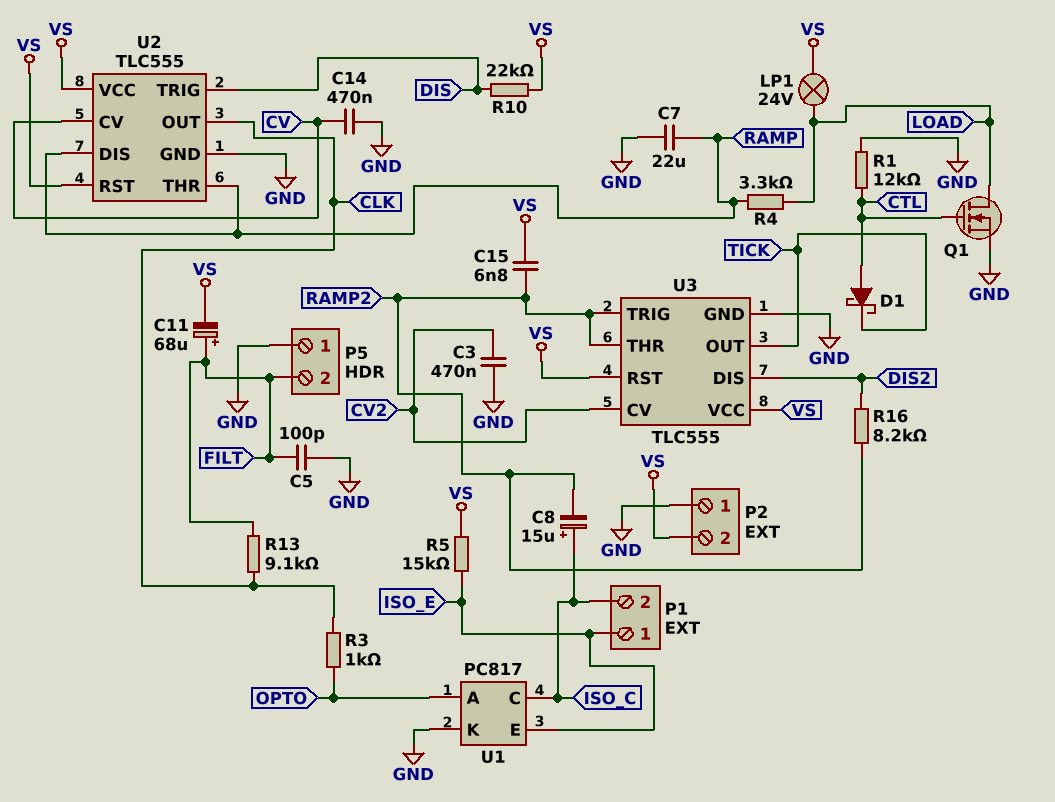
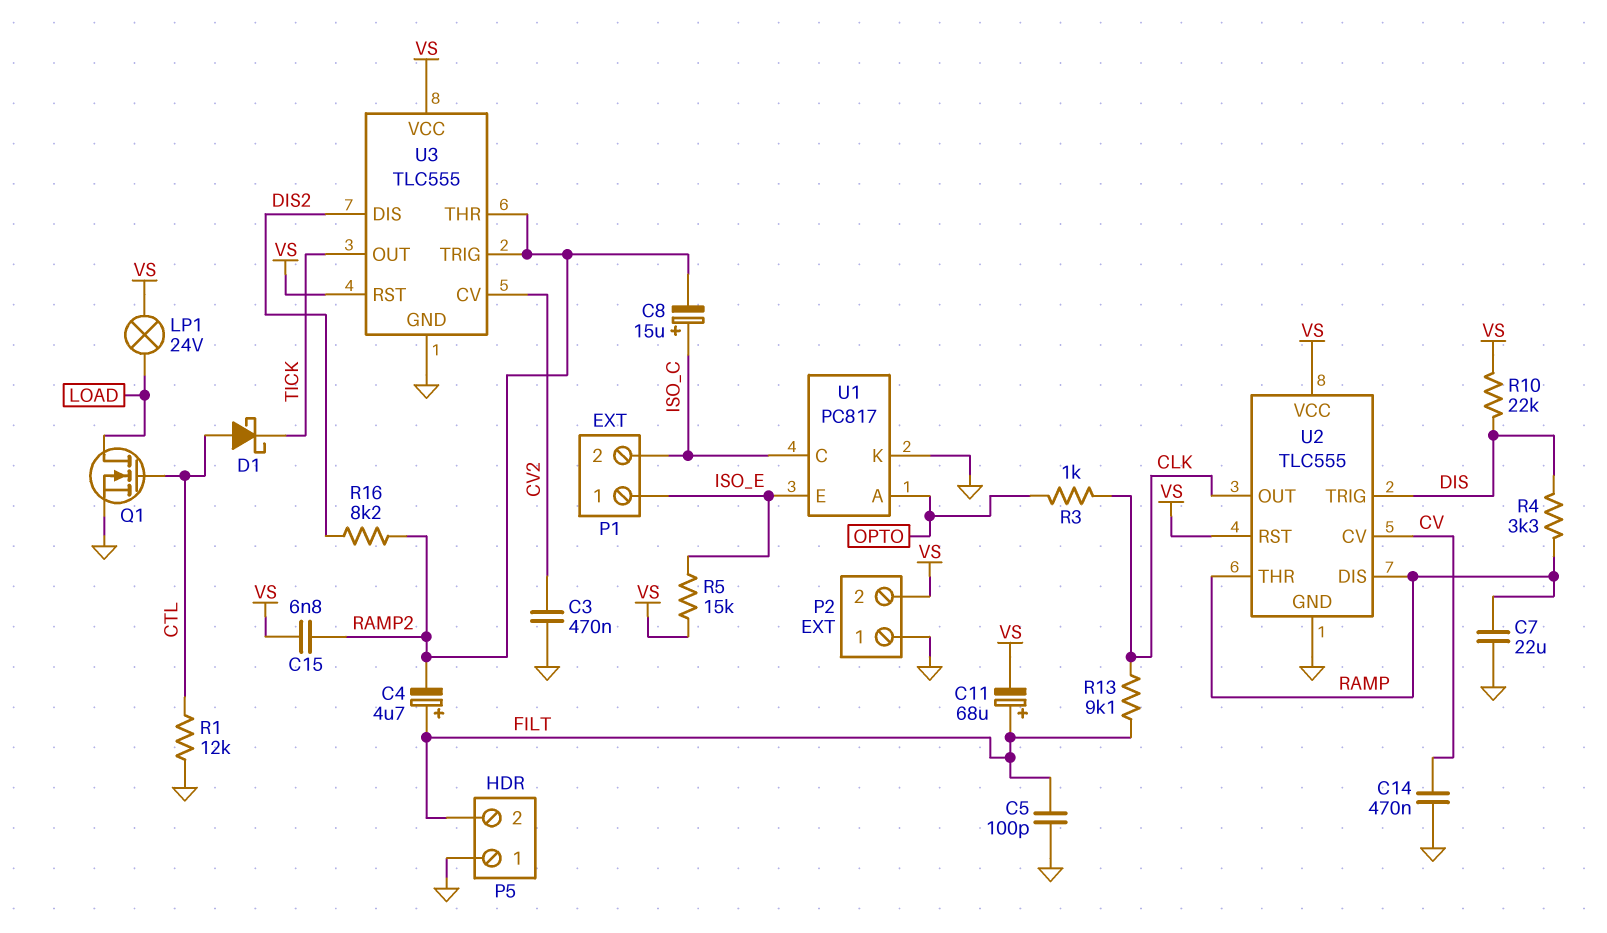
C4: none -> 4.7uF (plus FILT, minus RAMP2)
R4: 3.3k (LOAD, RAMP) -> 3.3k (DIS, RAMP)

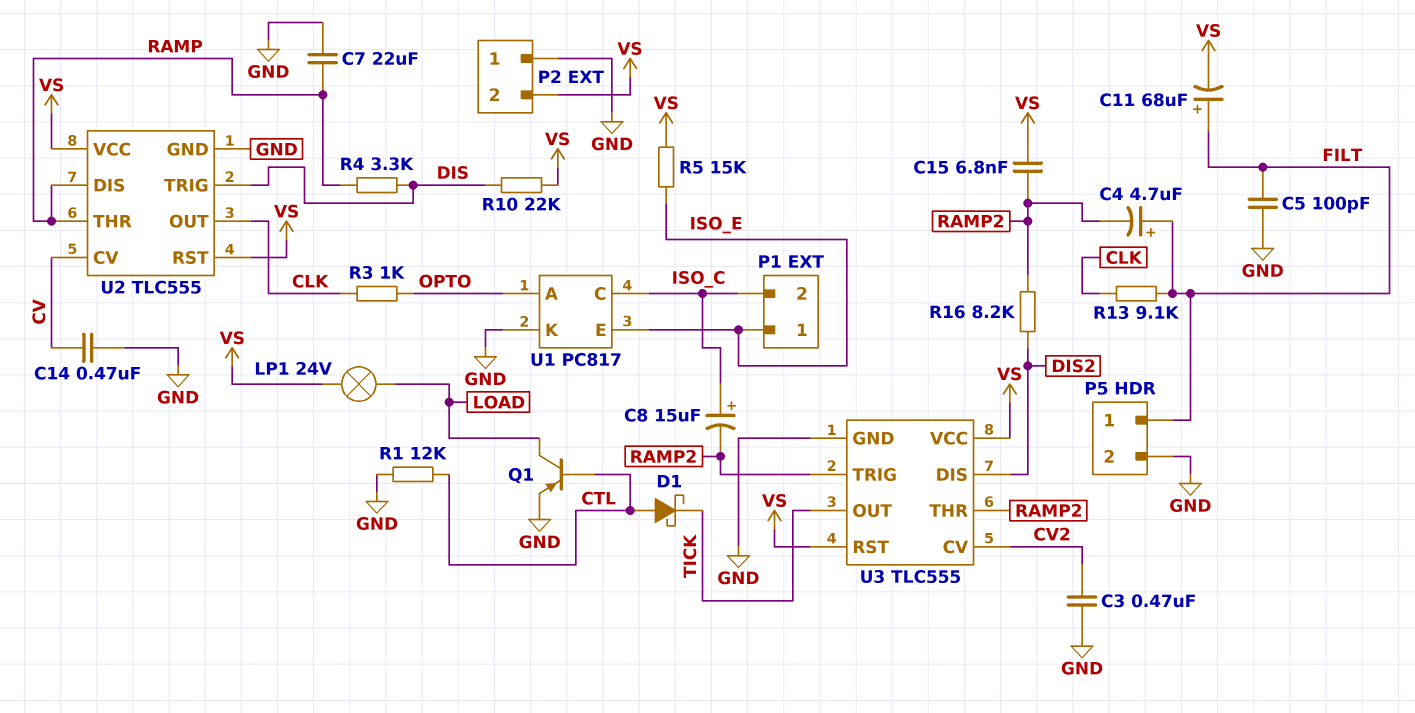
P5 pin 1: GND -> FILT
P5 pin 2: FILT -> GND
Q1: NMOS (G CTL, D LOAD, S GND) -> PNP (B CTL, C LOAD, E GND)

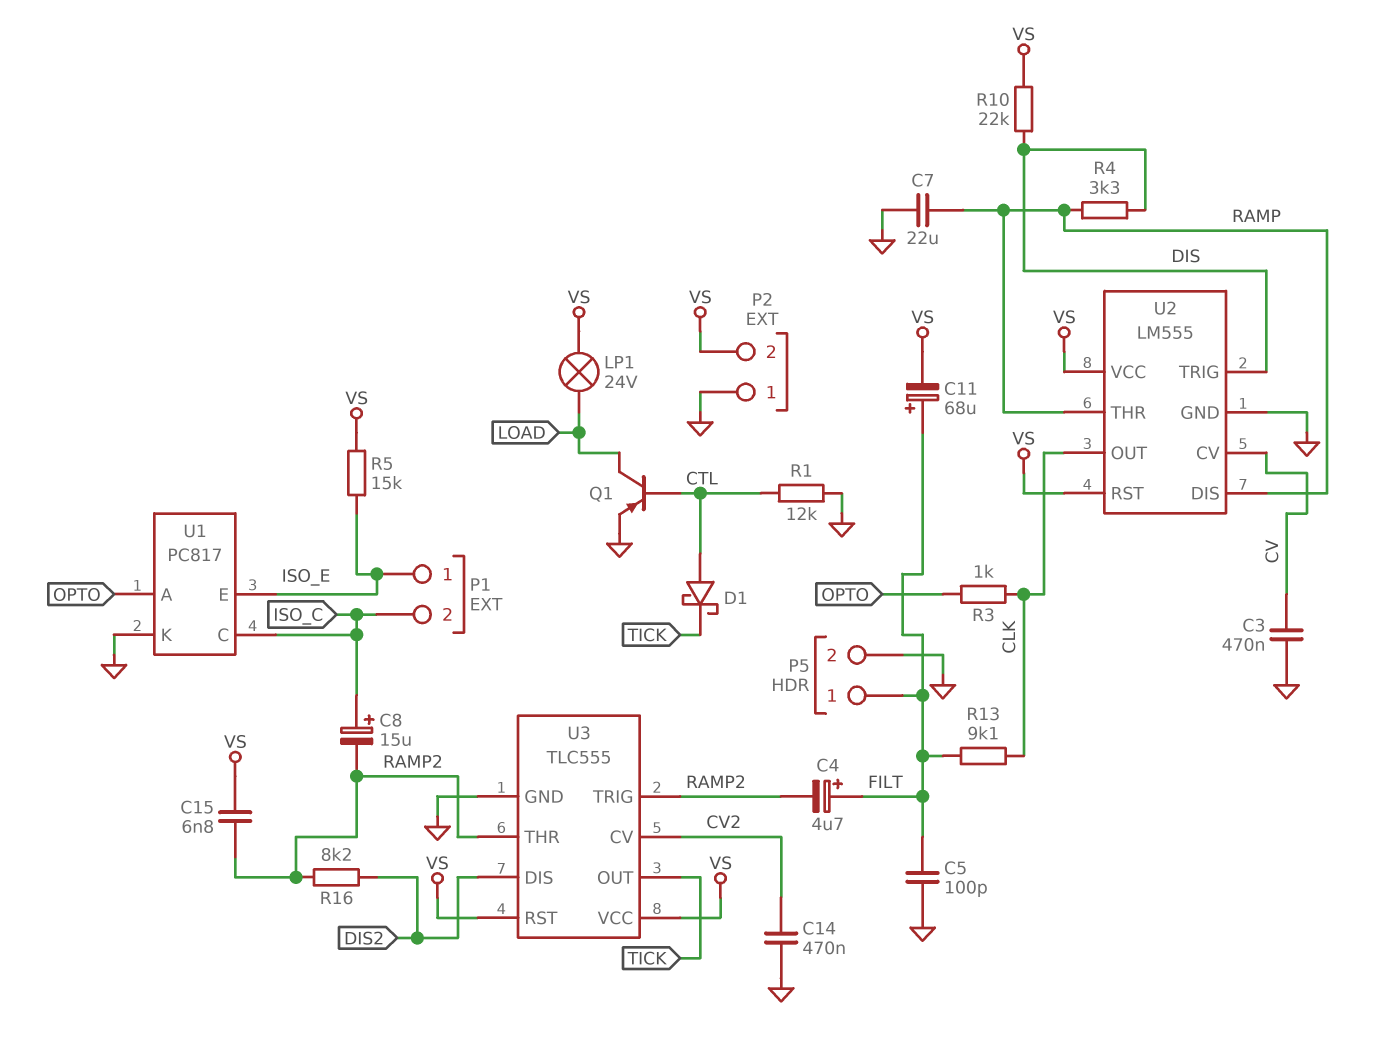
C3: 470nF (CV2, GND) -> 470nF (CV, GND)
C14: 470nF (CV, GND) -> 470nF (CV2, GND)
U2: TLC555 -> LM555

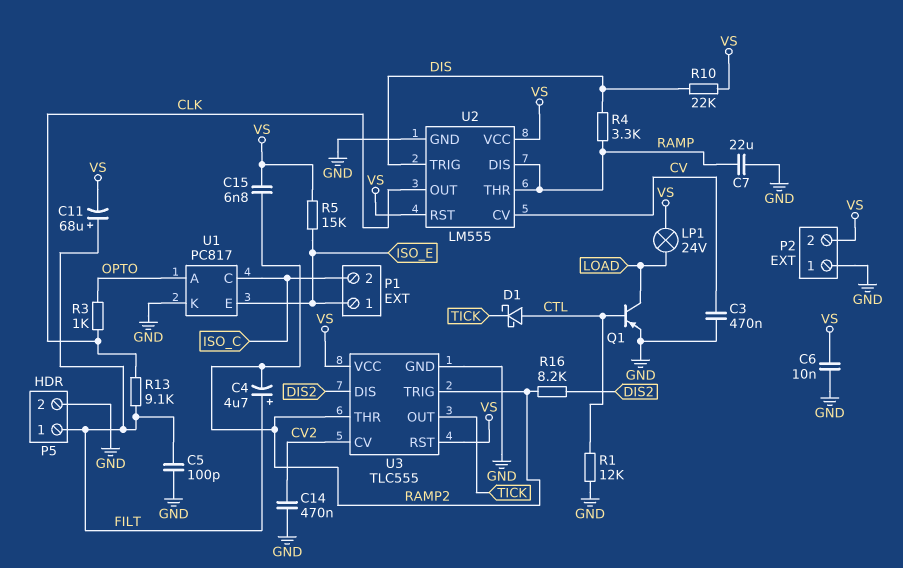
C6: none -> 10nF (GND, VS)
C8: 15uF (plus ISO_C, minus RAMP2) -> none

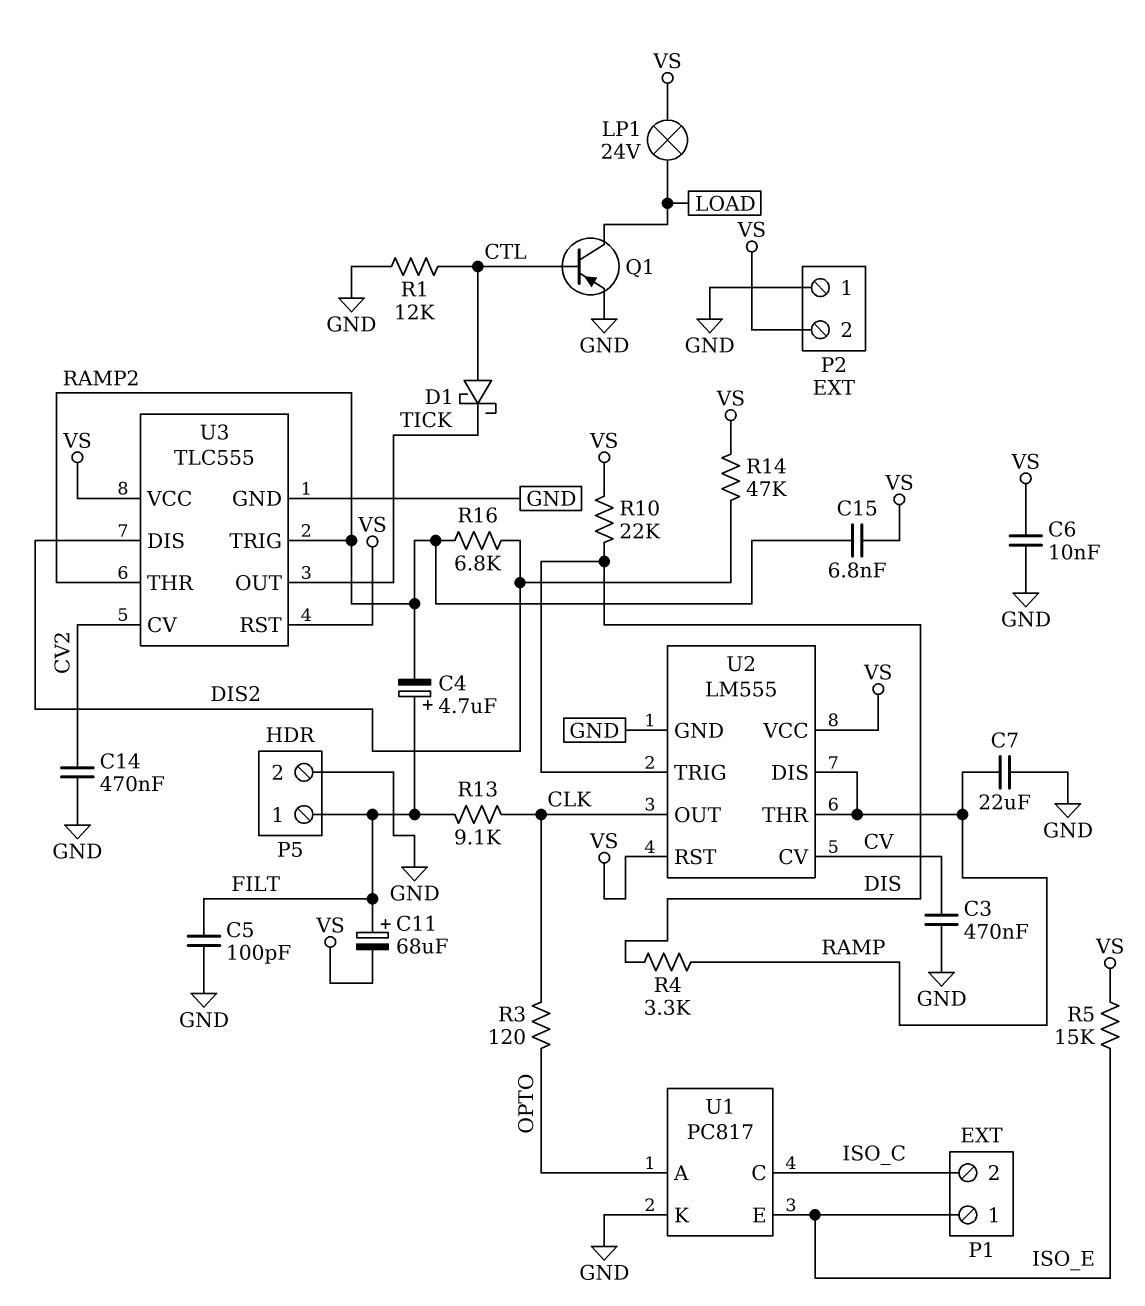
R3: 1k (CLK, OPTO) -> 120 (CLK, OPTO)
R14: none -> 47k (DIS2, VS)
R16: 8.2k (DIS2, RAMP2) -> 6.8k (DIS2, RAMP2)

